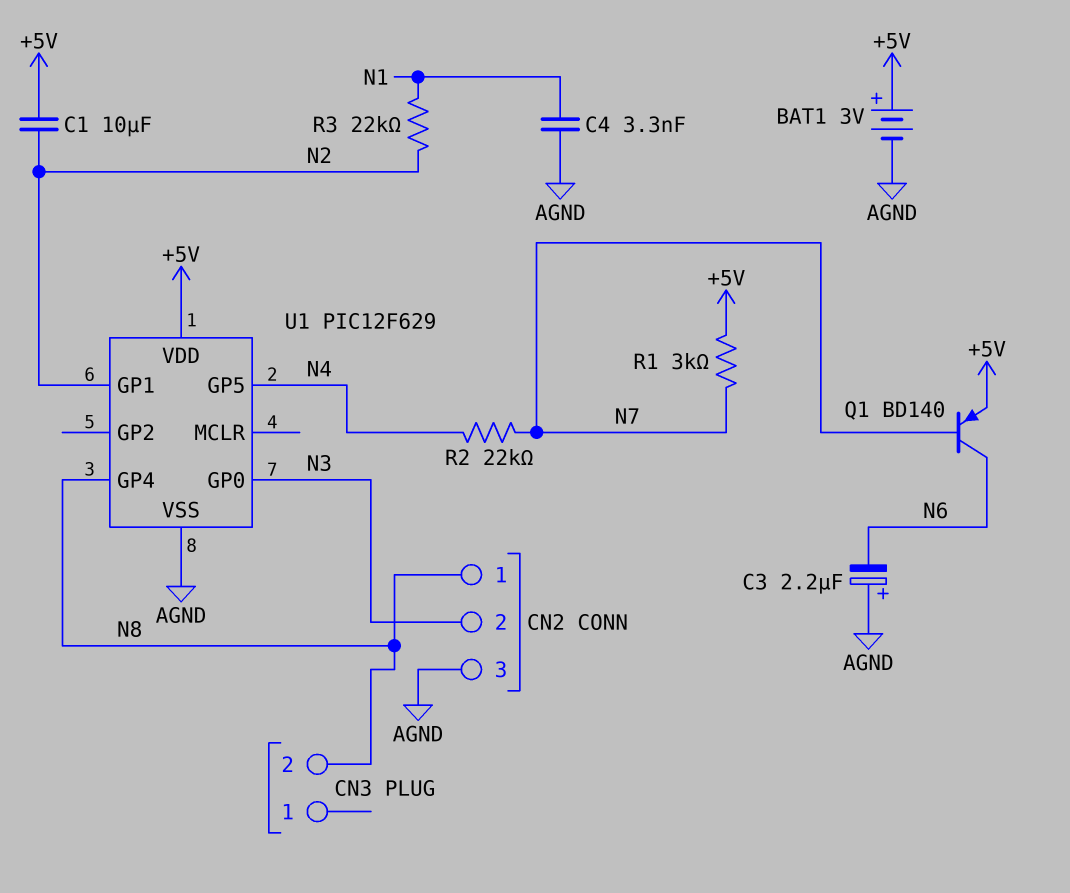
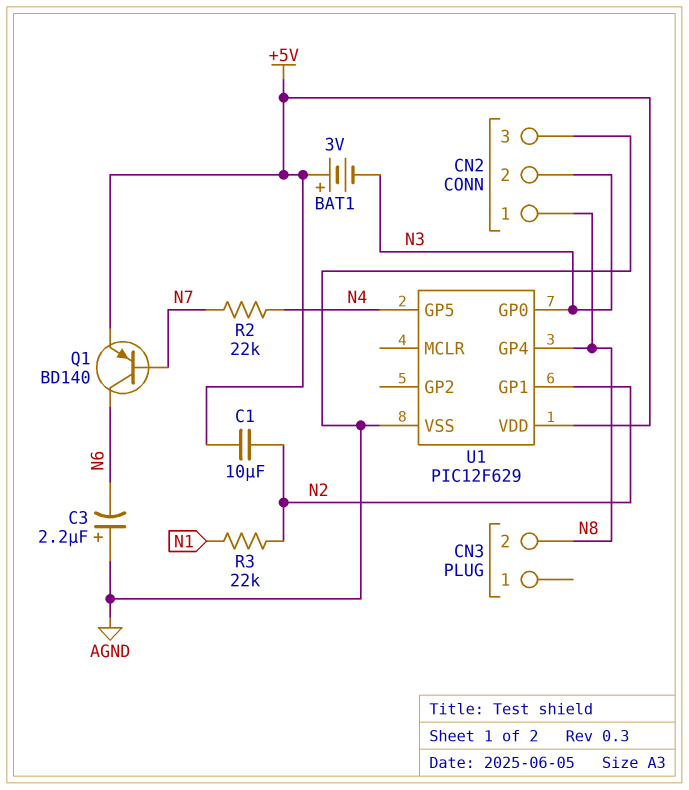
BAT1: 3V (plus +5V, minus AGND) -> 3V (plus +5V, minus N3)
C4: 3.3nF (AGND, N1) -> none
R1: 3k (+5V, N7) -> none

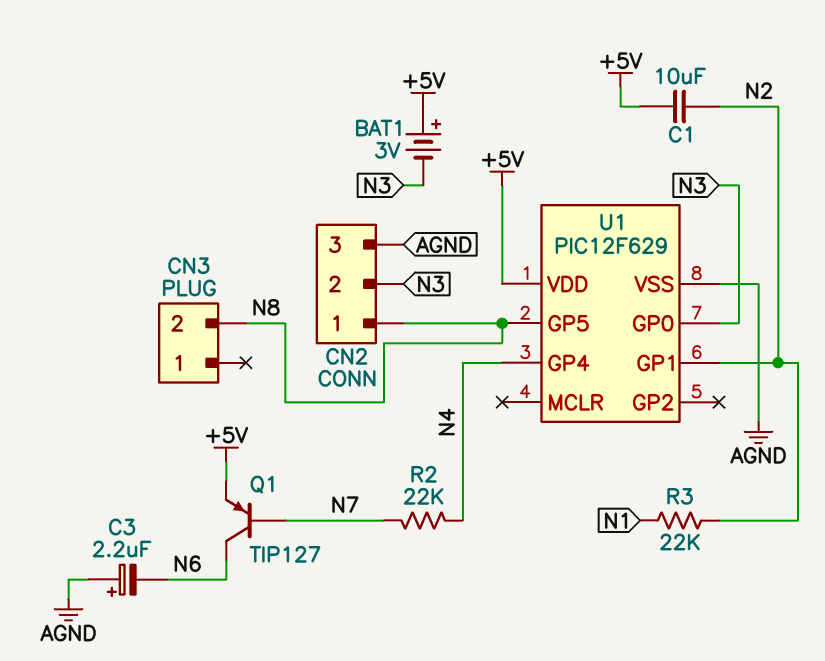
Q1: PNP BD140 (B N7, C N6, E +5V) -> PNP TIP127 (B N7, C N6, E +5V)
U1 pin GP4: N8 -> N4
U1 pin GP5: N4 -> N8

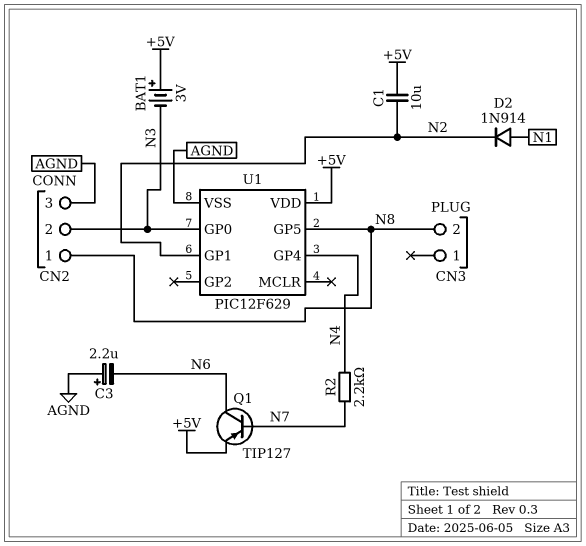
D2: none -> diode 1N914 (A N1, K N2)
R2: 22k (N4, N7) -> 2.2k (N4, N7)
R3: 22k (N1, N2) -> none

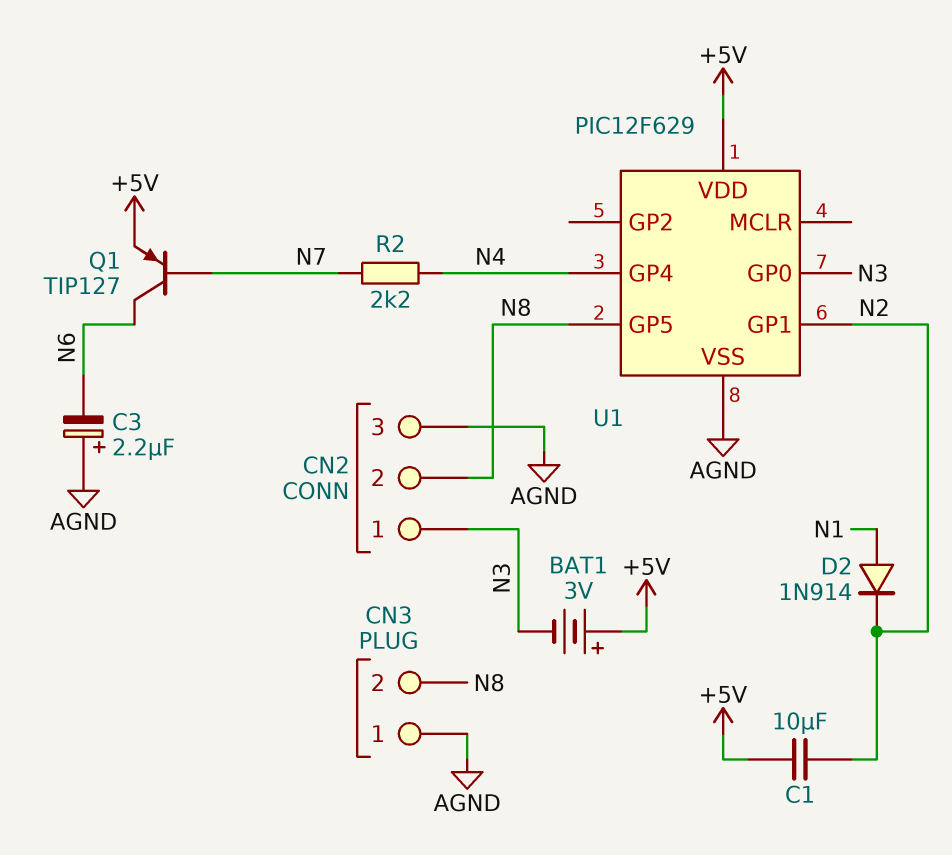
CN2 pin 1: N8 -> N3
CN2 pin 2: N3 -> N8
CN3 pin 1: none -> AGND

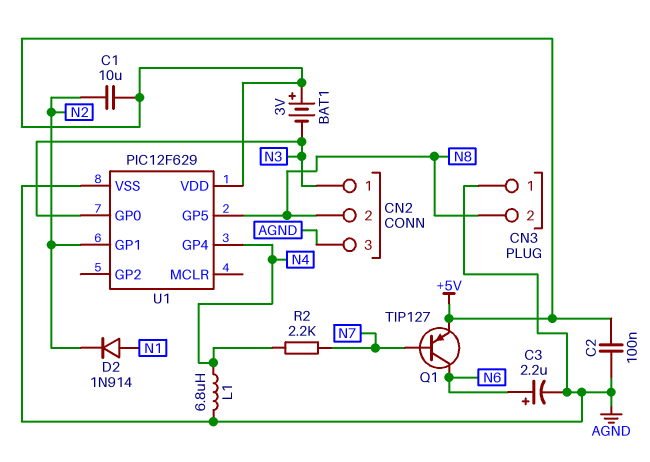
C2: none -> 100nF (+5V, AGND)
C3: 2.2uF (plus AGND, minus N6) -> 2.2uF (plus N6, minus AGND)
L1: none -> 6.8uH (AGND, N4)

